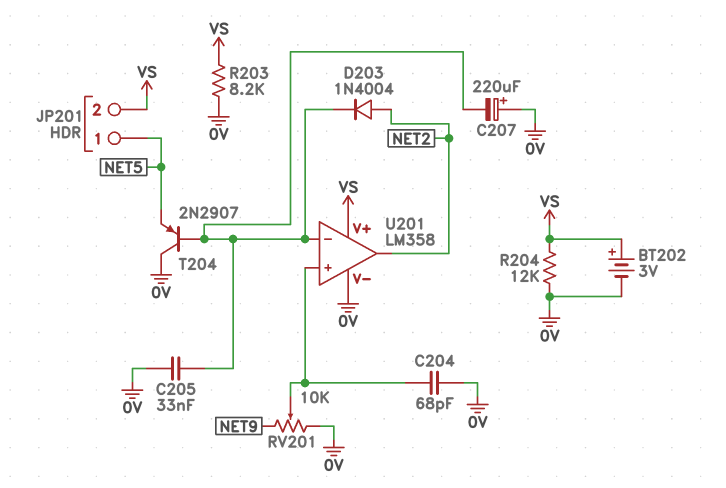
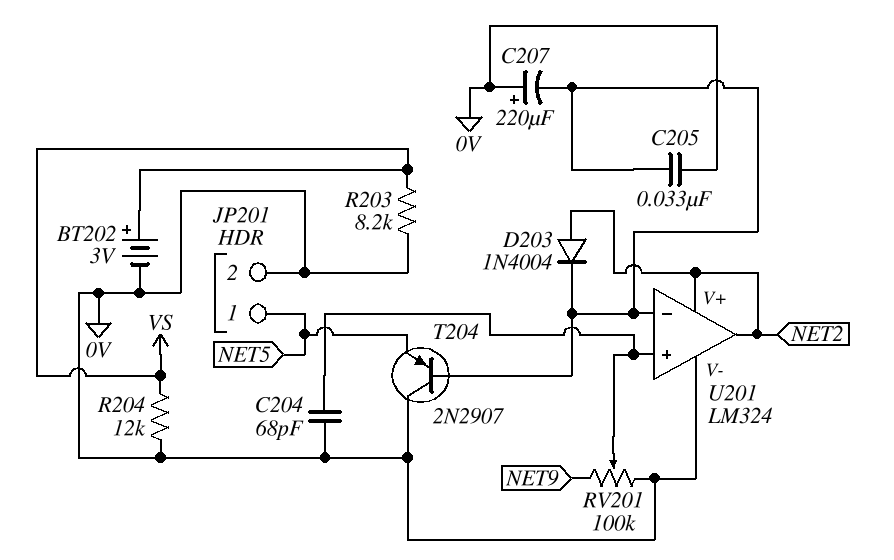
JP201 pin 2: VS -> 0V
RV201: 10k (0V, NET9, wiper U201/in+) -> 100k (0V, NET9, wiper U201/in+)
U201: LM358 -> LM324
U201 pin V+: VS -> NET2

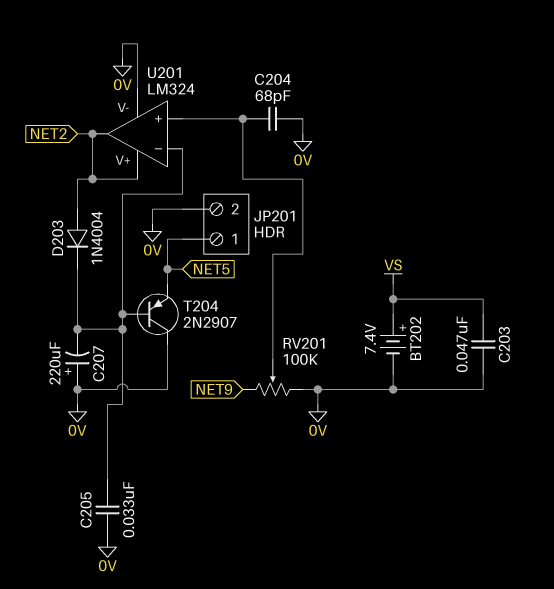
BT202: 3V (plus VS, minus 0V) -> 7.4V (plus VS, minus 0V)
C203: none -> 47nF (0V, VS)
R203: 8.2k (0V, VS) -> none
R204: 12k (0V, VS) -> none

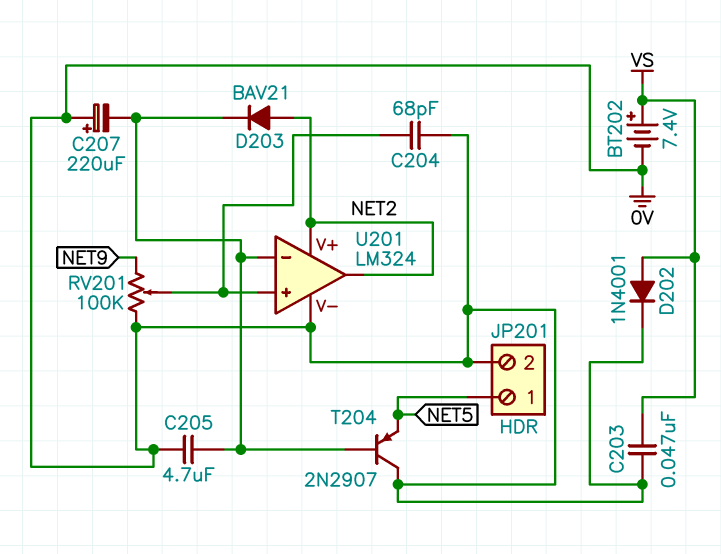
C205: 33nF (0V, U201/in-) -> 4.7uF (0V, U201/in-)
D202: none -> diode 1N4001 (A VS, K 0V)
D203: diode 1N4004 (A NET2, K U201/in-) -> diode BAV21 (A NET2, K U201/in-)

